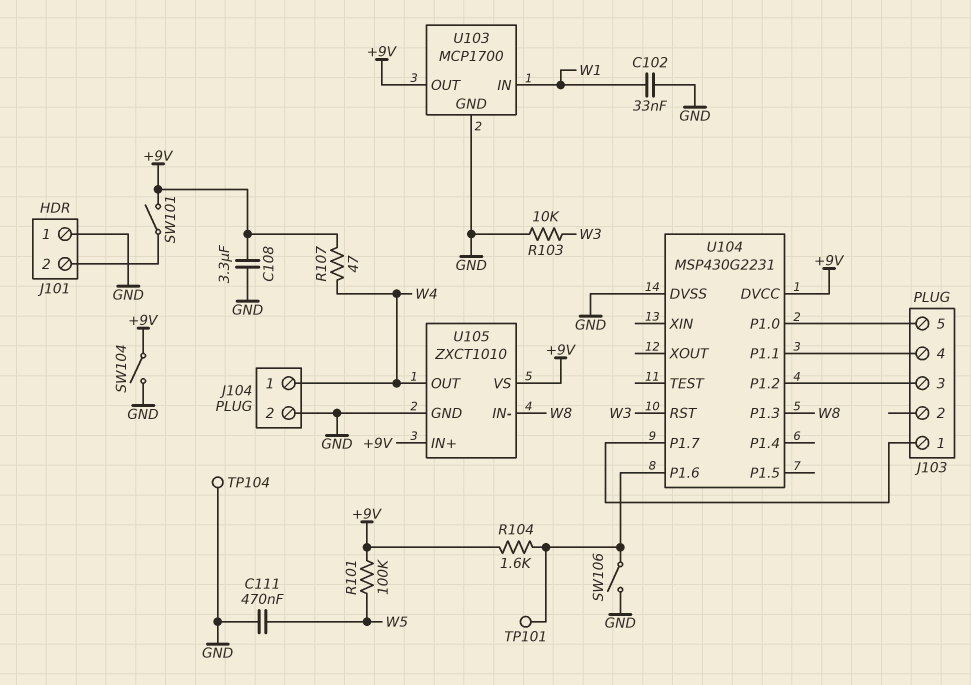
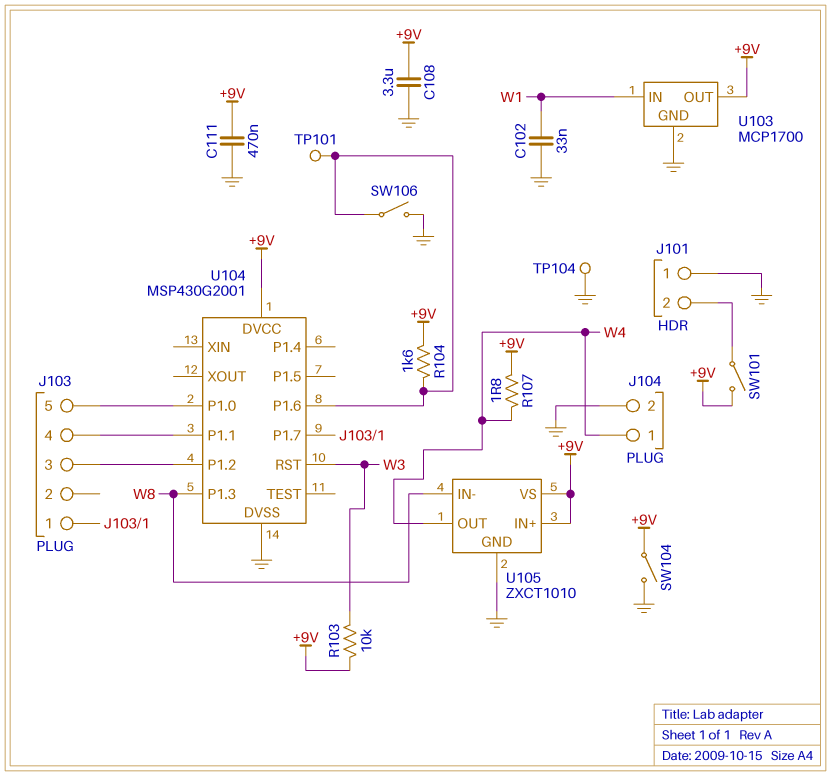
C111: 470nF (GND, W5) -> 470nF (+9V, GND)
R101: 100k (+9V, W5) -> none
R103: 10k (GND, W3) -> 10k (+9V, W3)
R107: 47 (+9V, W4) -> 1.8 (+9V, W4)
U104: MSP430G2231 -> MSP430G2001

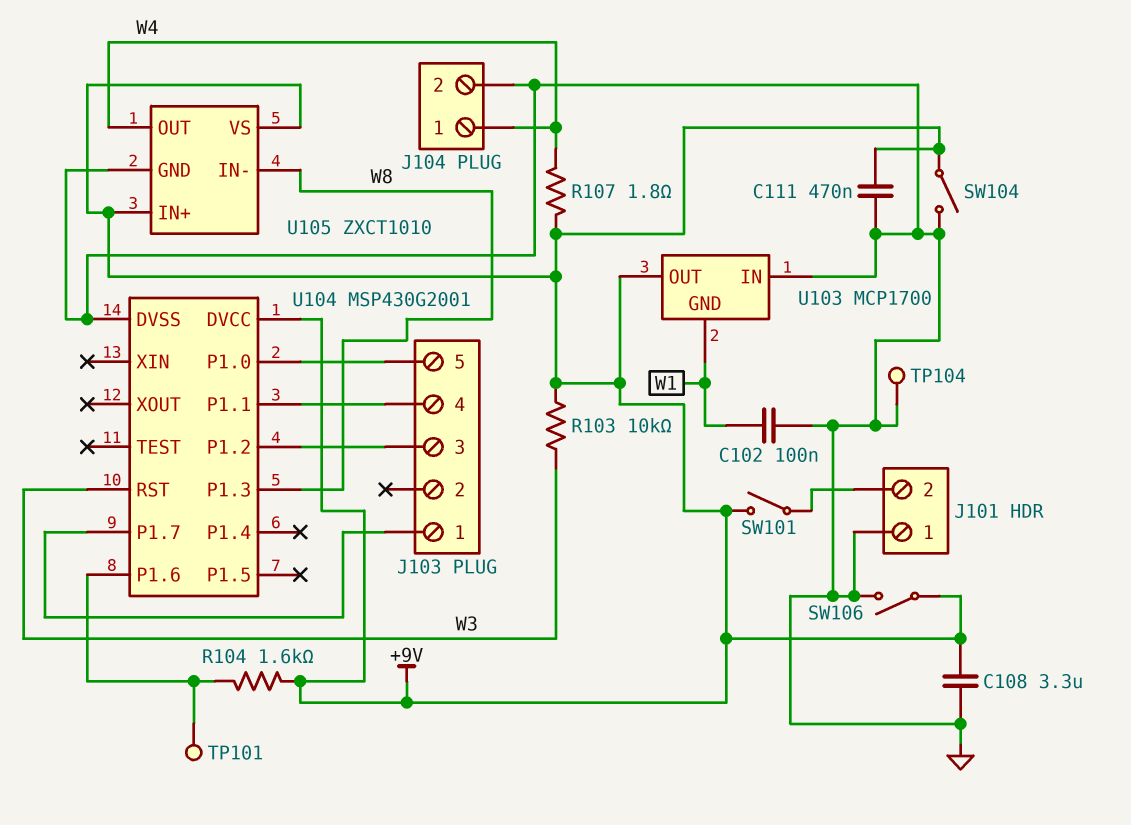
C102: 33nF (GND, W1) -> 100nF (GND, W1)
SW106: switch (GND, U104/P1.6) -> switch (+9V, GND)
U103 pin GND: GND -> W1
U103 pin IN: W1 -> GND

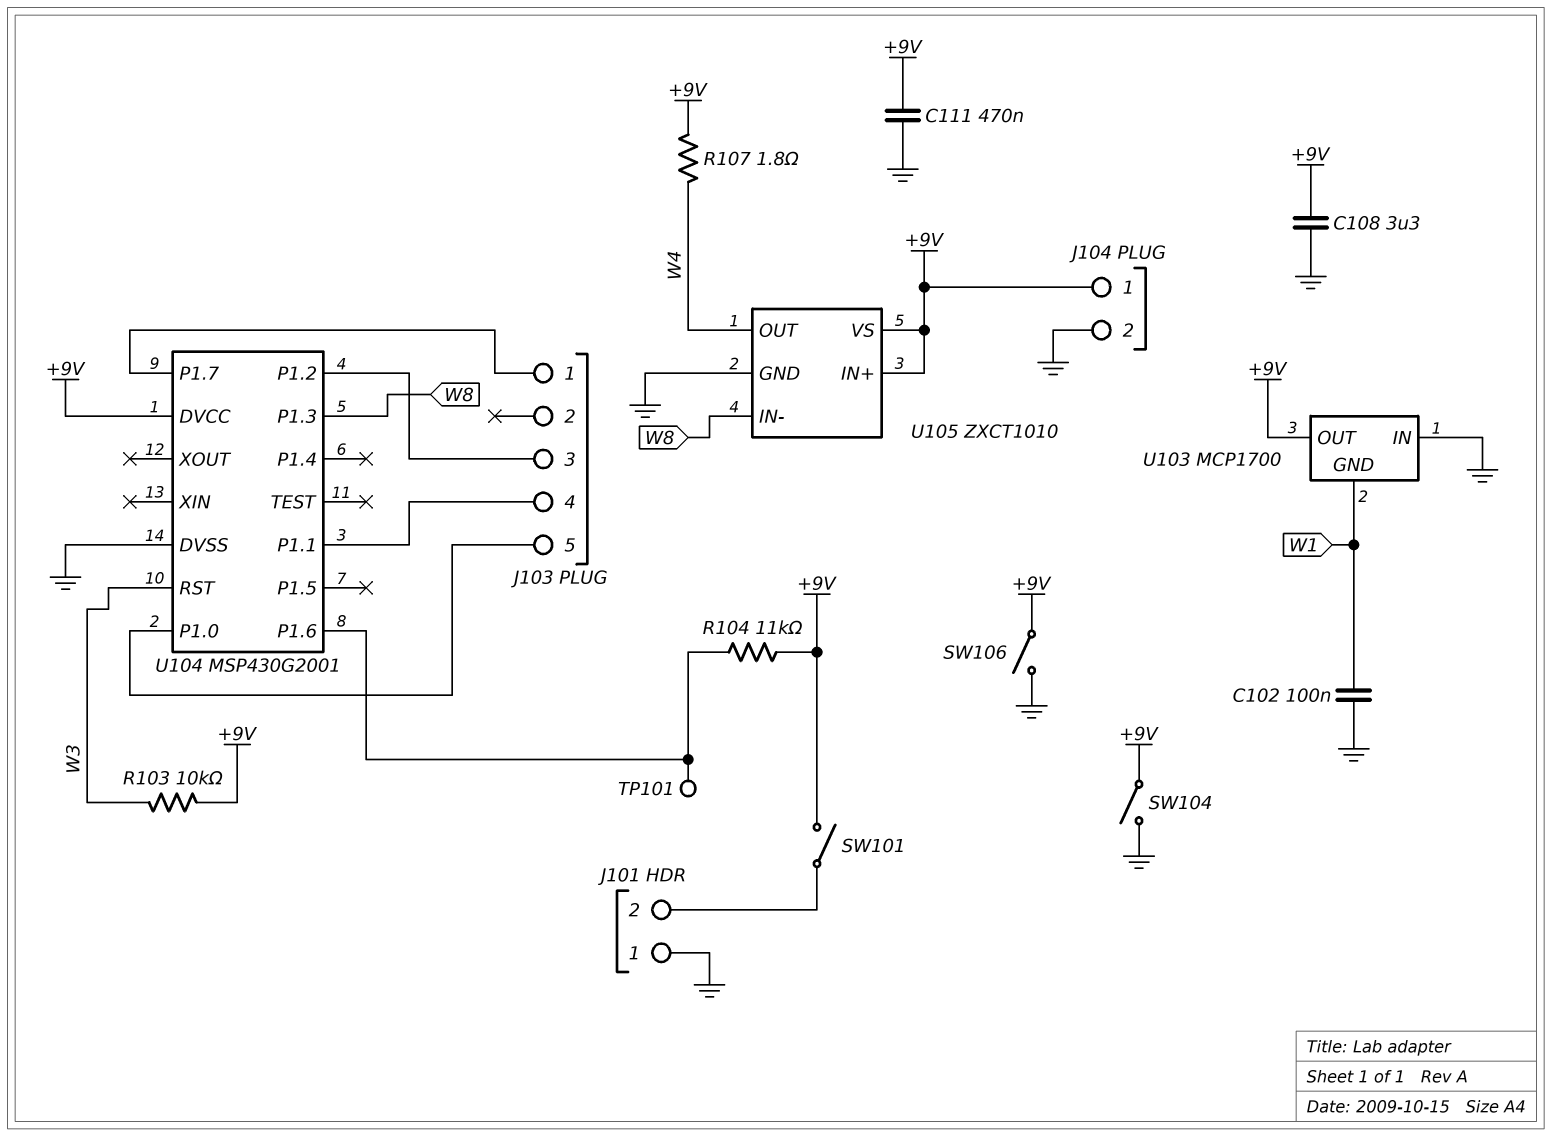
J104 pin 1: W4 -> +9V
R104: 1.6k (+9V, U104/P1.6) -> 11k (+9V, U104/P1.6)
TP104: test point (GND) -> none

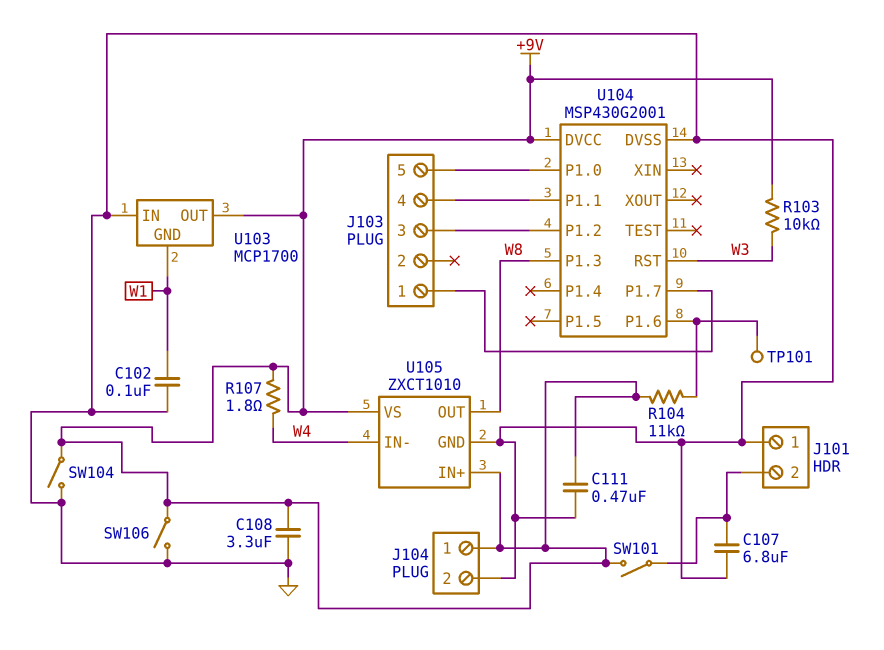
C107: none -> 6.8uF (GND, J101/2)
U105 pin IN-: W8 -> W4
U105 pin OUT: W4 -> W8

